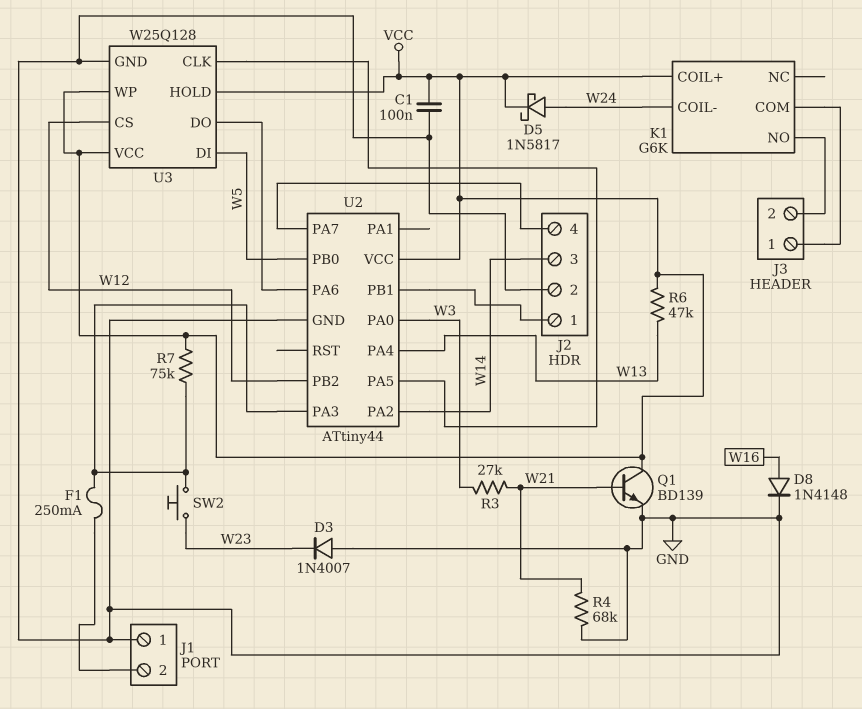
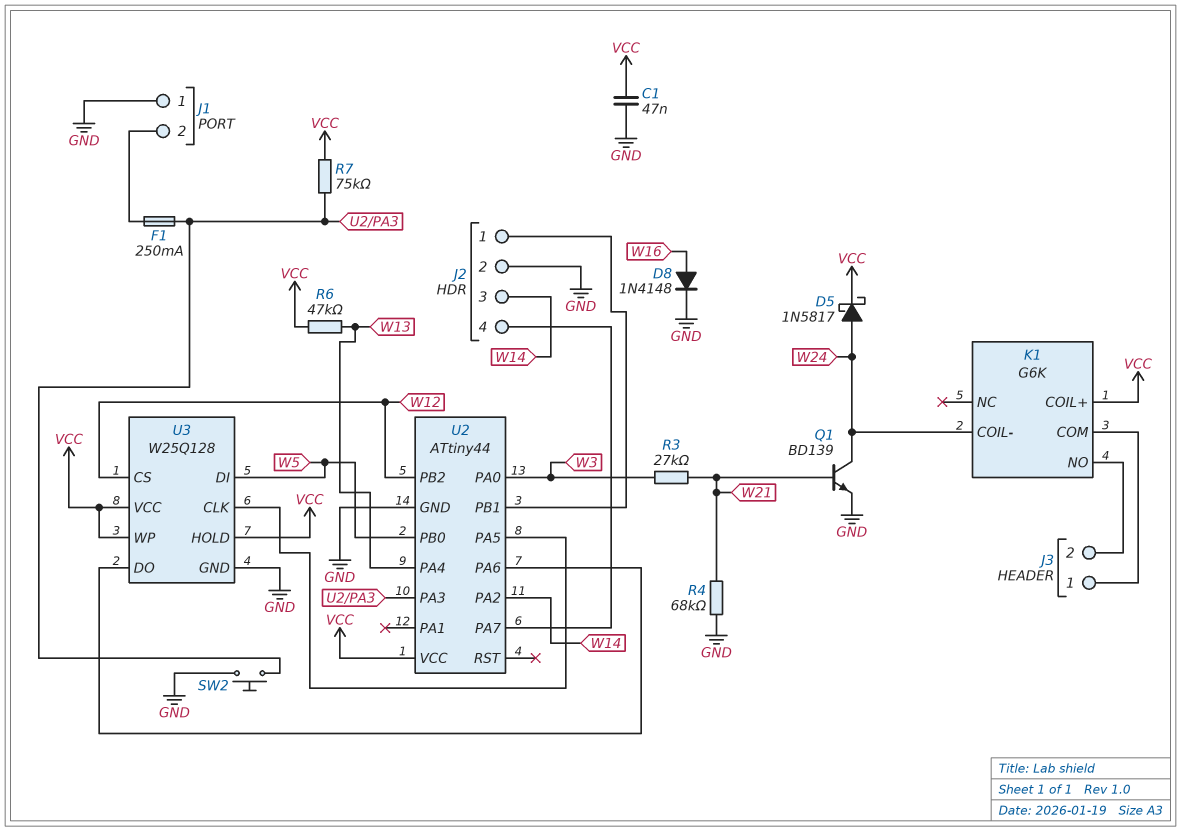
C1: 100nF (GND, VCC) -> 47nF (GND, VCC)
D3: diode 1N4007 (A GND, K W23) -> none
Q1: NPN BD139 (B W21, C VCC, E GND) -> NPN BD139 (B W21, C W24, E GND)
SW2: button (U2/PA3, W23) -> button (GND, U2/PA3)

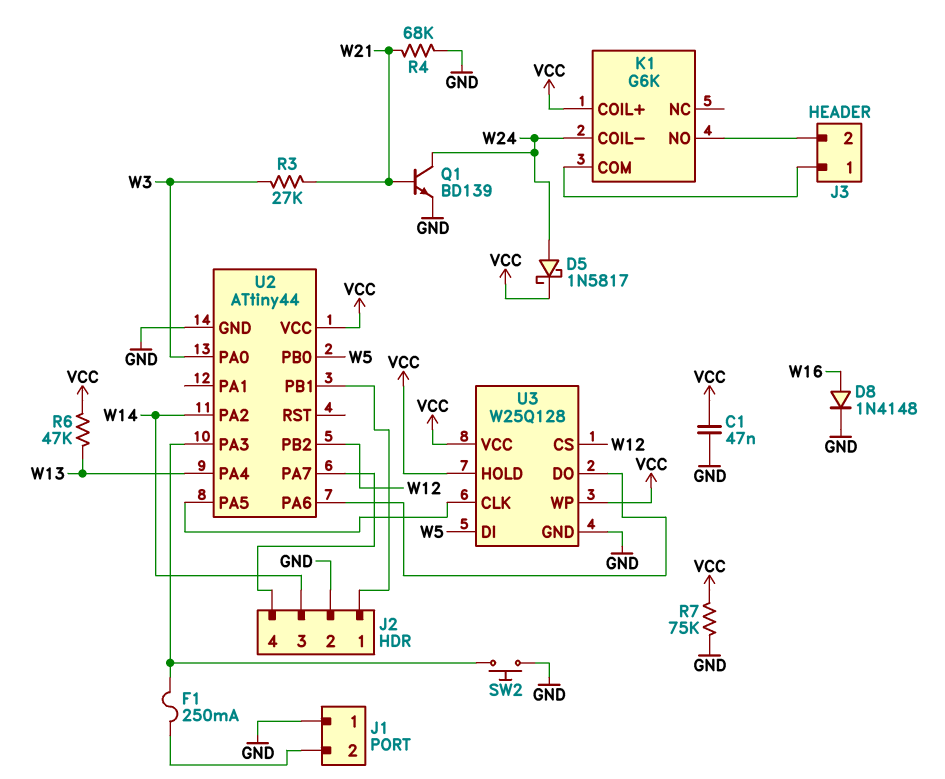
R7: 75k (U2/PA3, VCC) -> 75k (GND, VCC)

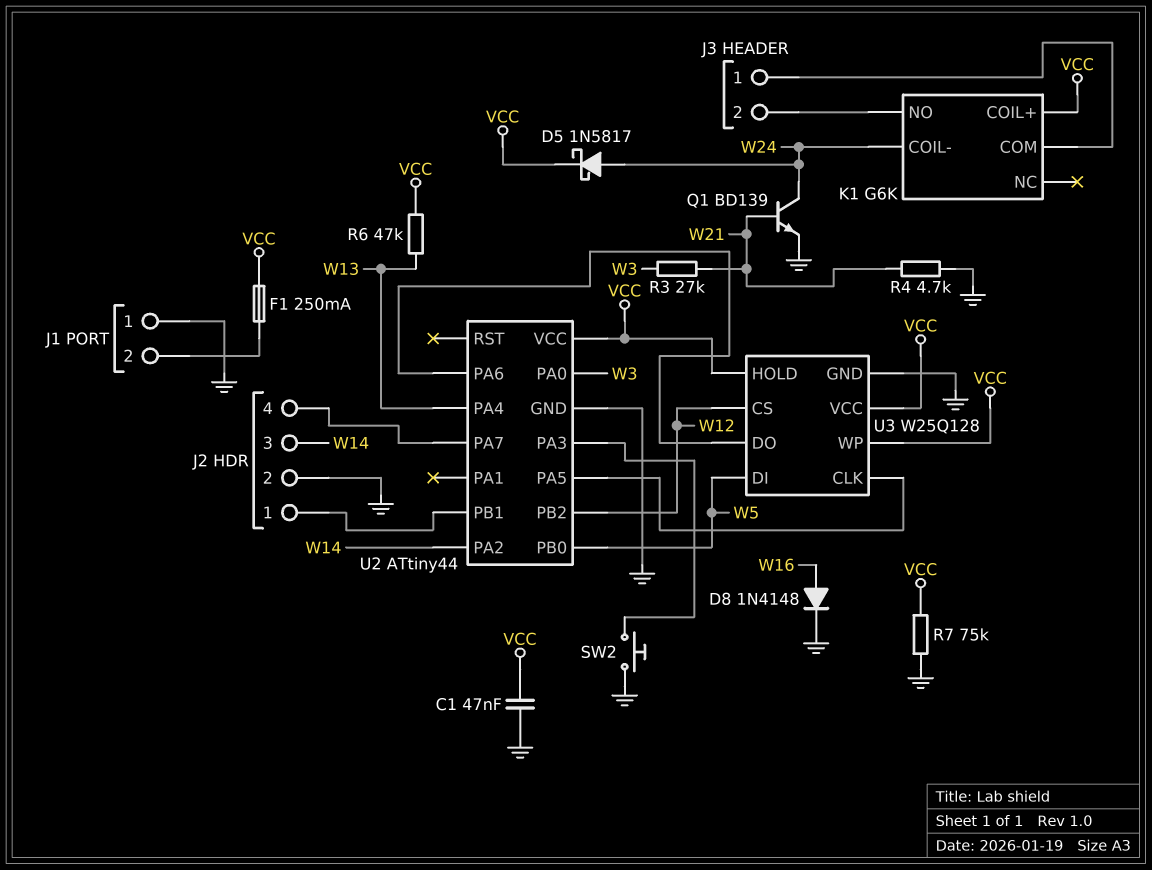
F1: 250mA (J1/2, U2/PA3) -> 250mA (J1/2, VCC)
R4: 68k (GND, W21) -> 4.7k (GND, W21)

